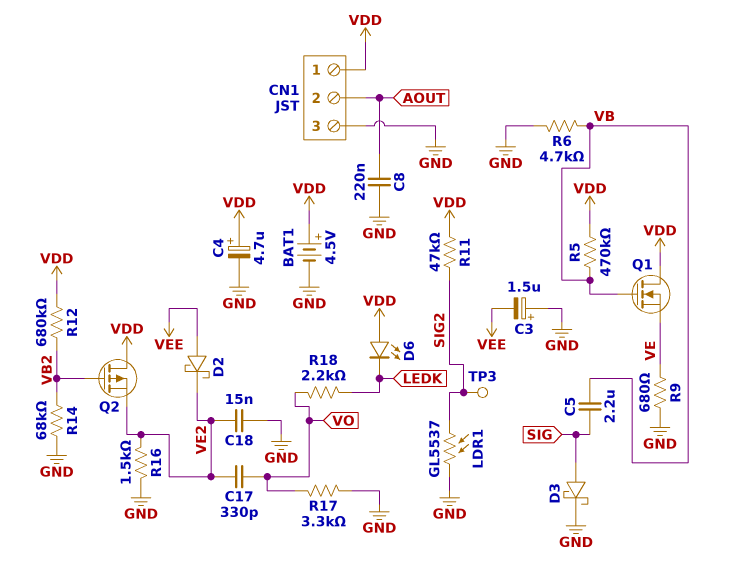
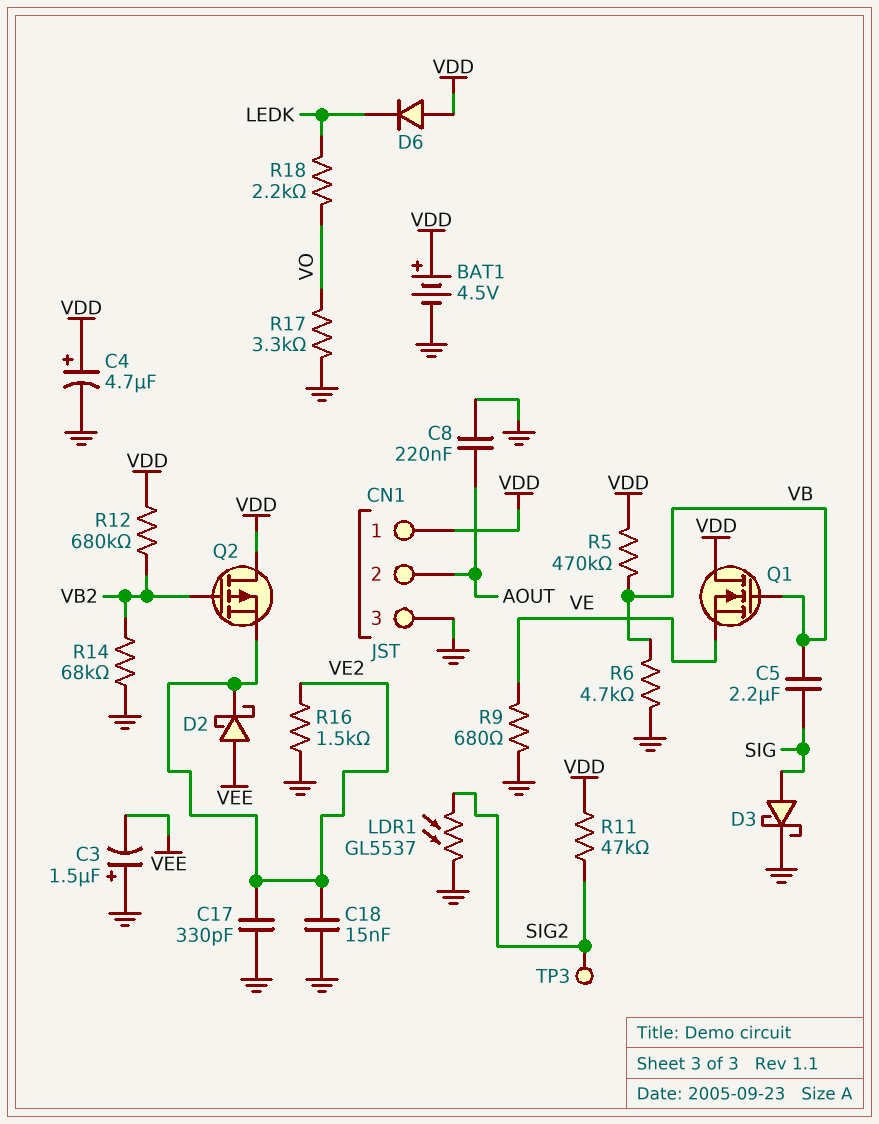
C17: 330pF (VE2, VO) -> 330pF (GND, VE2)
D6: LED (A VDD, K LEDK) -> diode (A VDD, K LEDK)

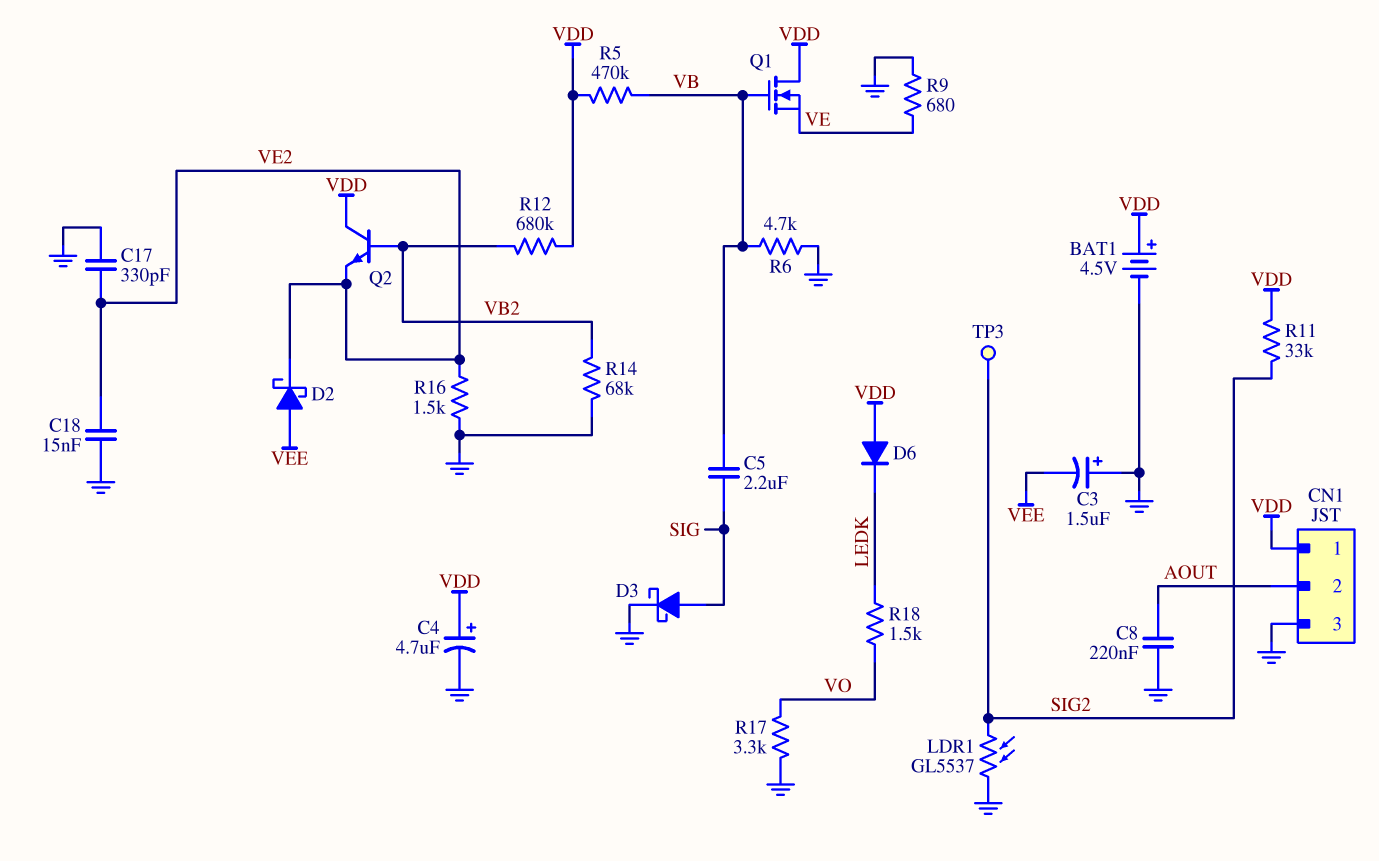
Q2: PMOS (G VB2, D VDD, S VE2) -> NPN (B VB2, C VDD, E VE2)
R11: 47k (SIG2, VDD) -> 33k (SIG2, VDD)
R18: 2.2k (LEDK, VO) -> 1.5k (LEDK, VO)

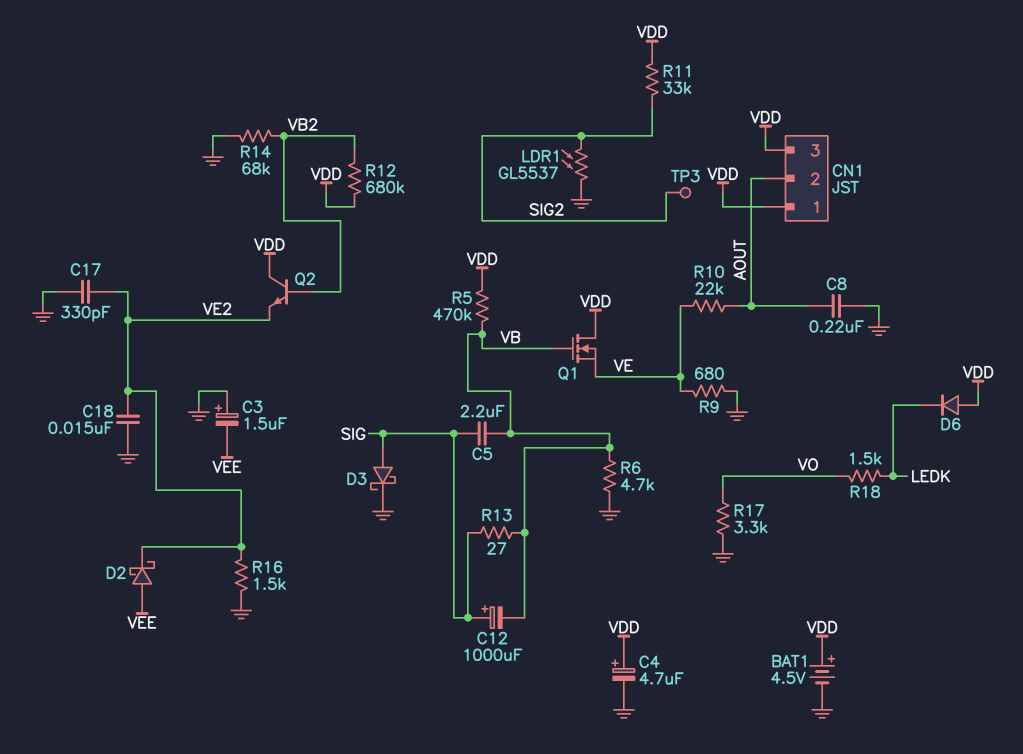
C12: none -> 1000uF (plus SIG, minus VB)
CN1 pin 3: GND -> VDD
R10: none -> 22k (AOUT, VE)
R13: none -> 27 (SIG, VB)

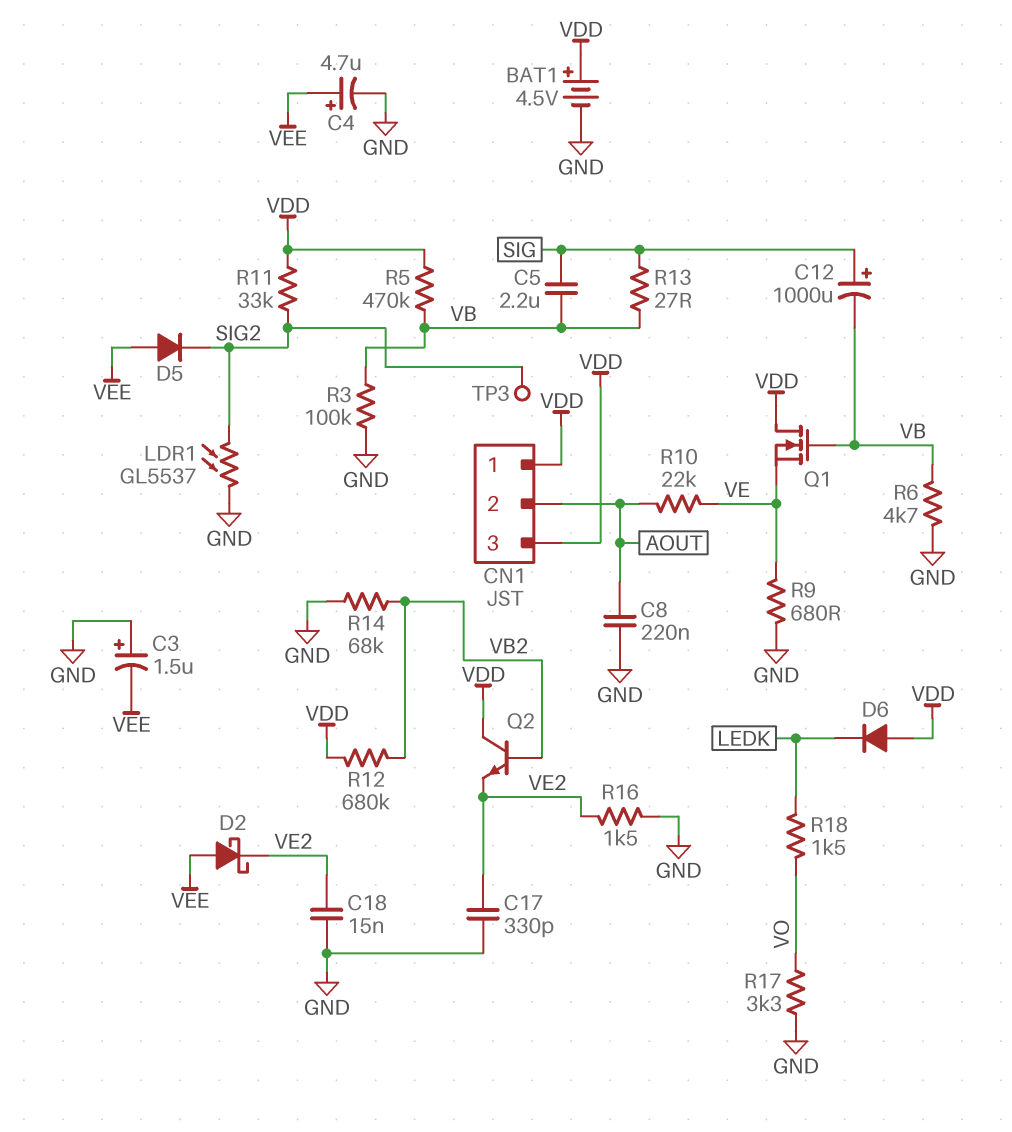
C4: 4.7uF (plus VDD, minus GND) -> 4.7uF (plus VEE, minus GND)
D3: schottky (A SIG, K GND) -> none
D5: none -> diode (A VEE, K SIG2)
R3: none -> 100k (GND, VB)

